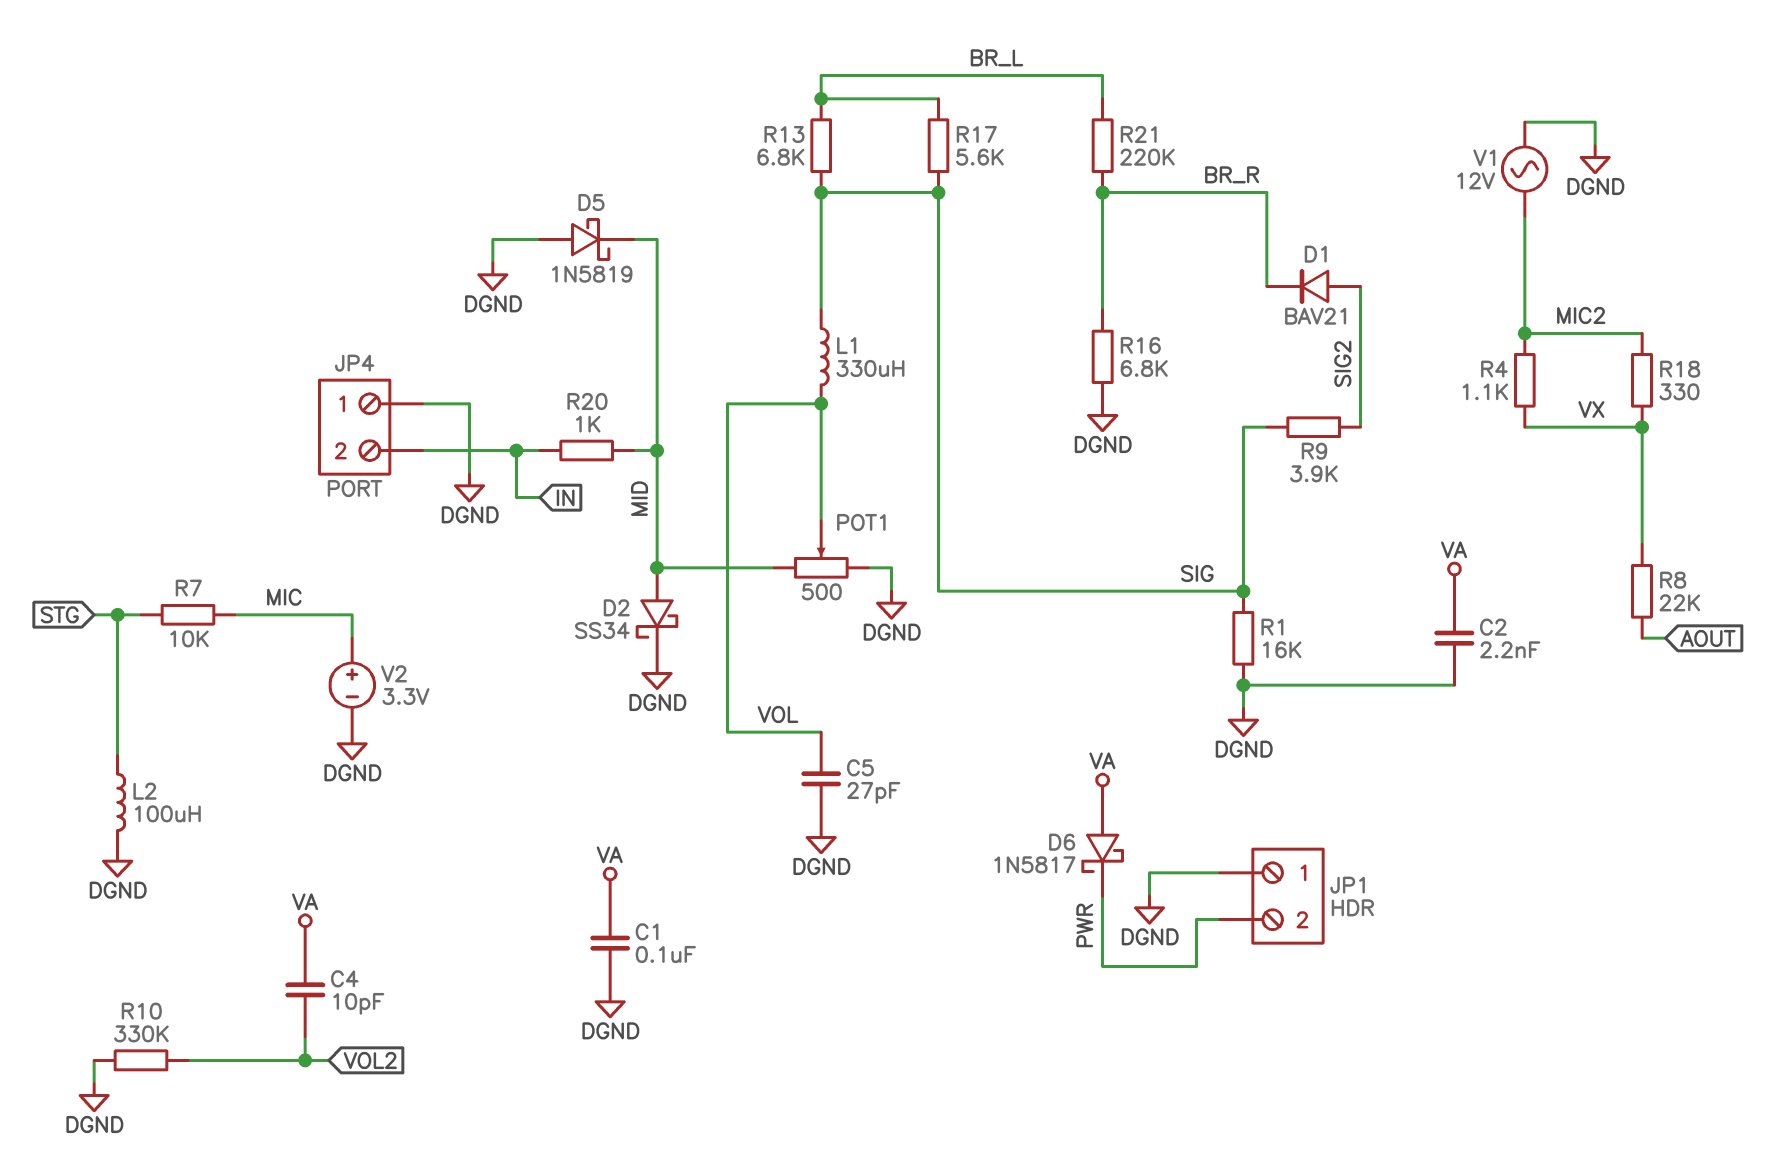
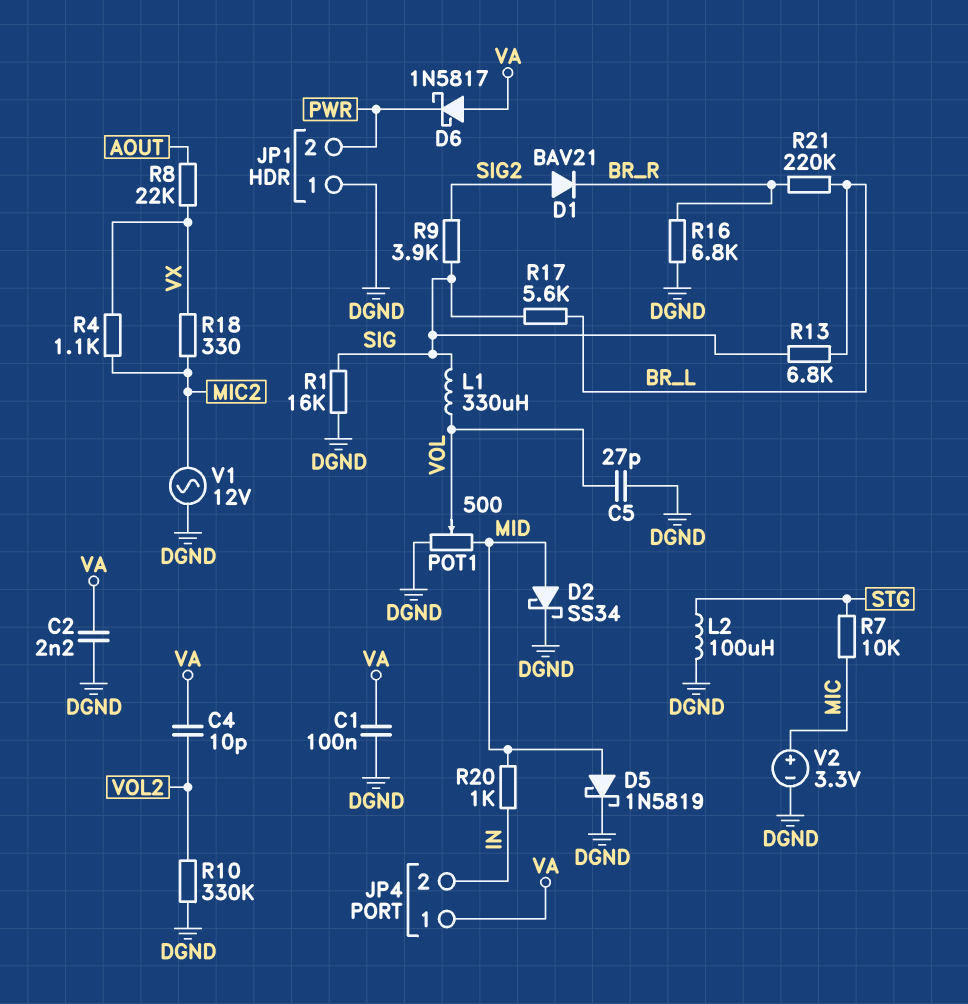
D5: schottky 1N5819 (A DGND, K MID) -> schottky 1N5819 (A MID, K DGND)
JP4 pin 1: DGND -> VA

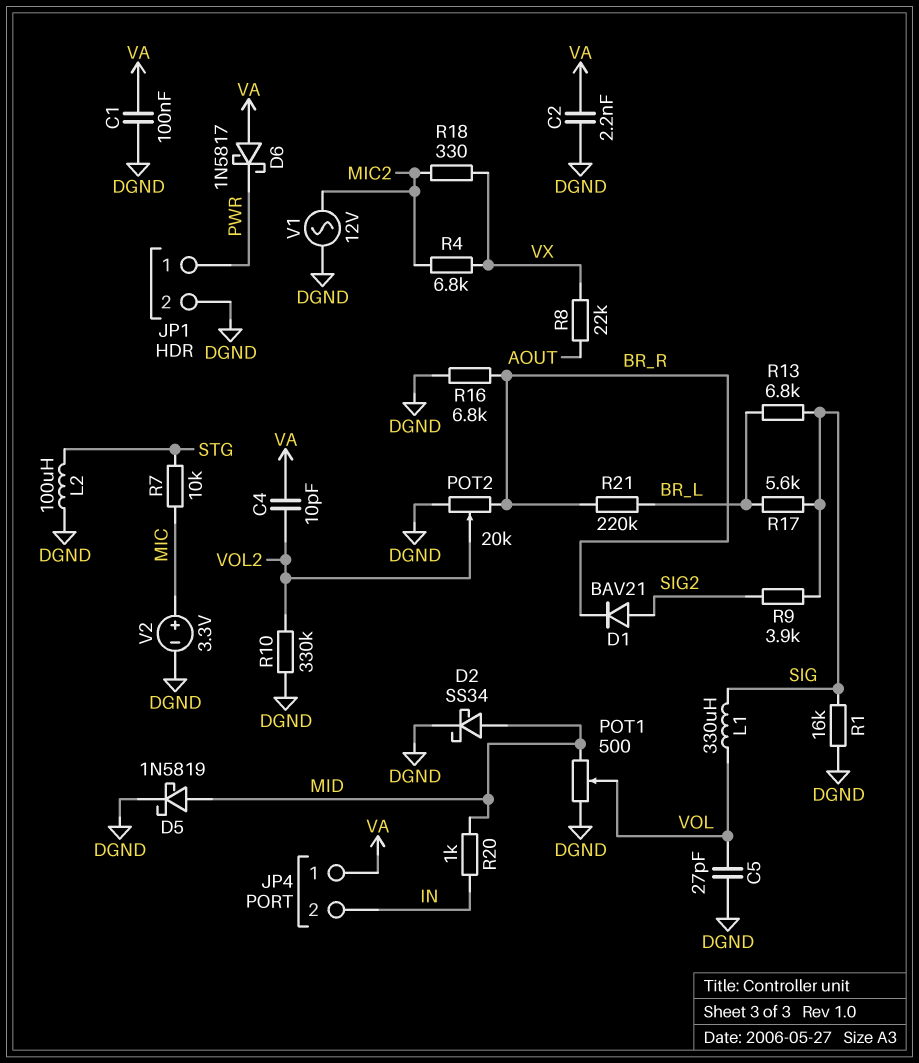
JP1 pin 1: DGND -> PWR
JP1 pin 2: PWR -> DGND
POT2: none -> 20k (BR_R, DGND, wiper VOL2)
R4: 1.1k (MIC2, VX) -> 6.8k (MIC2, VX)

